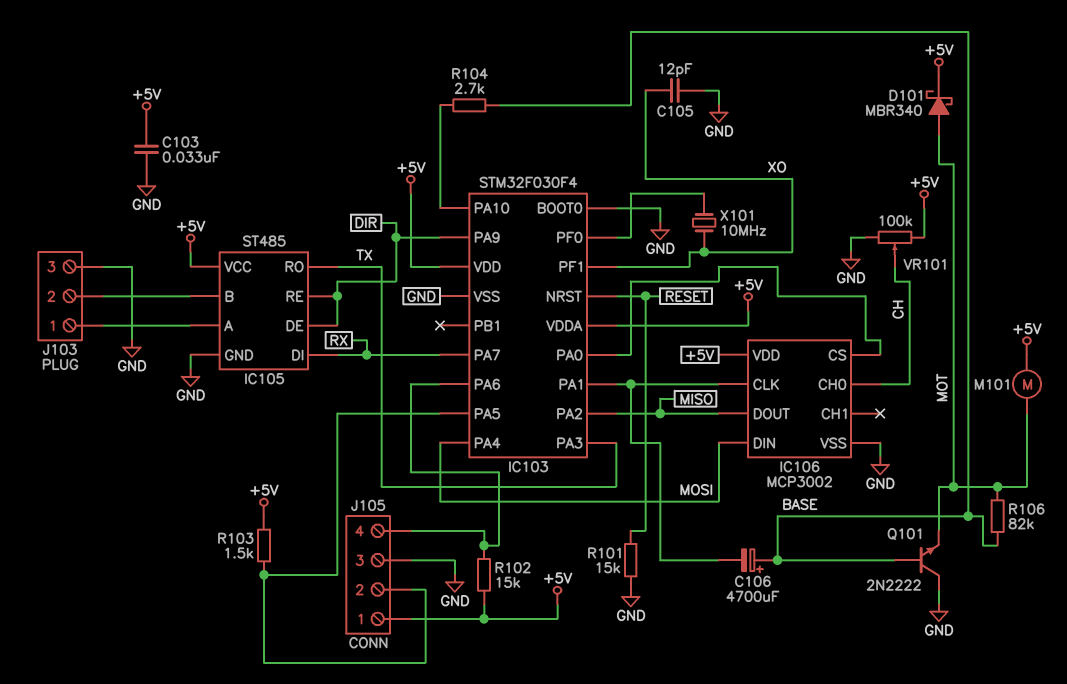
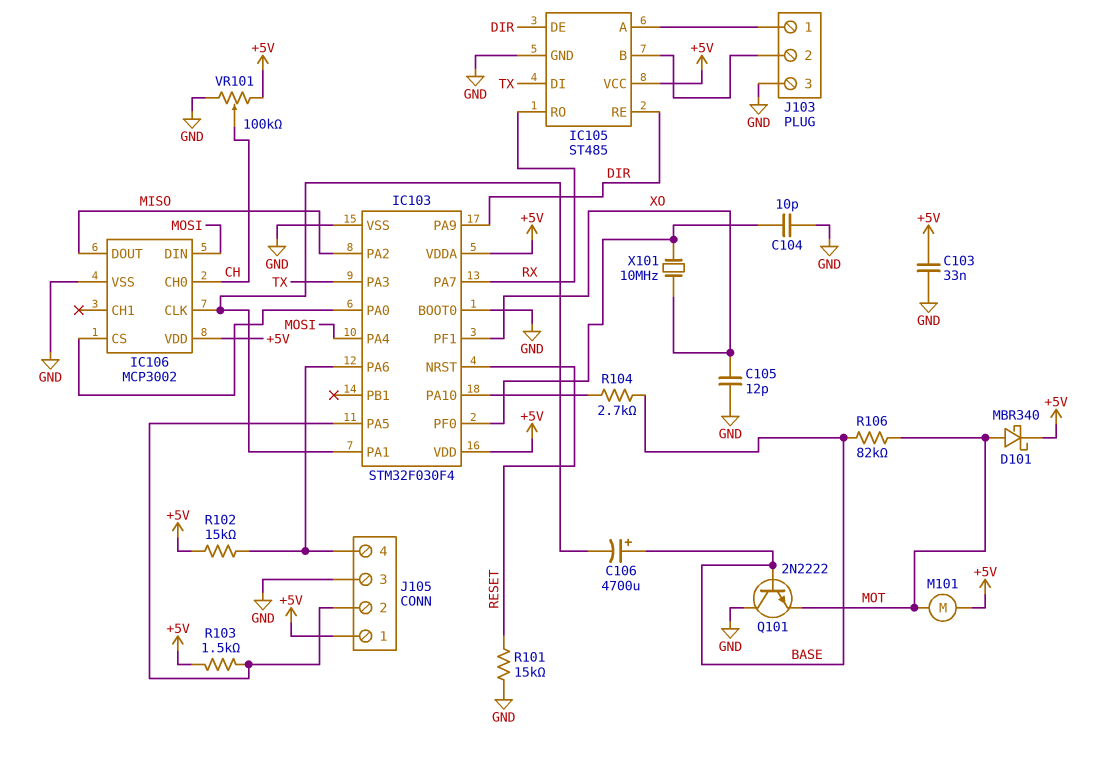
C104: none -> 10pF (GND, IC103/PF0)
IC105 pin DI: RX -> TX
IC105 pin RO: TX -> RX

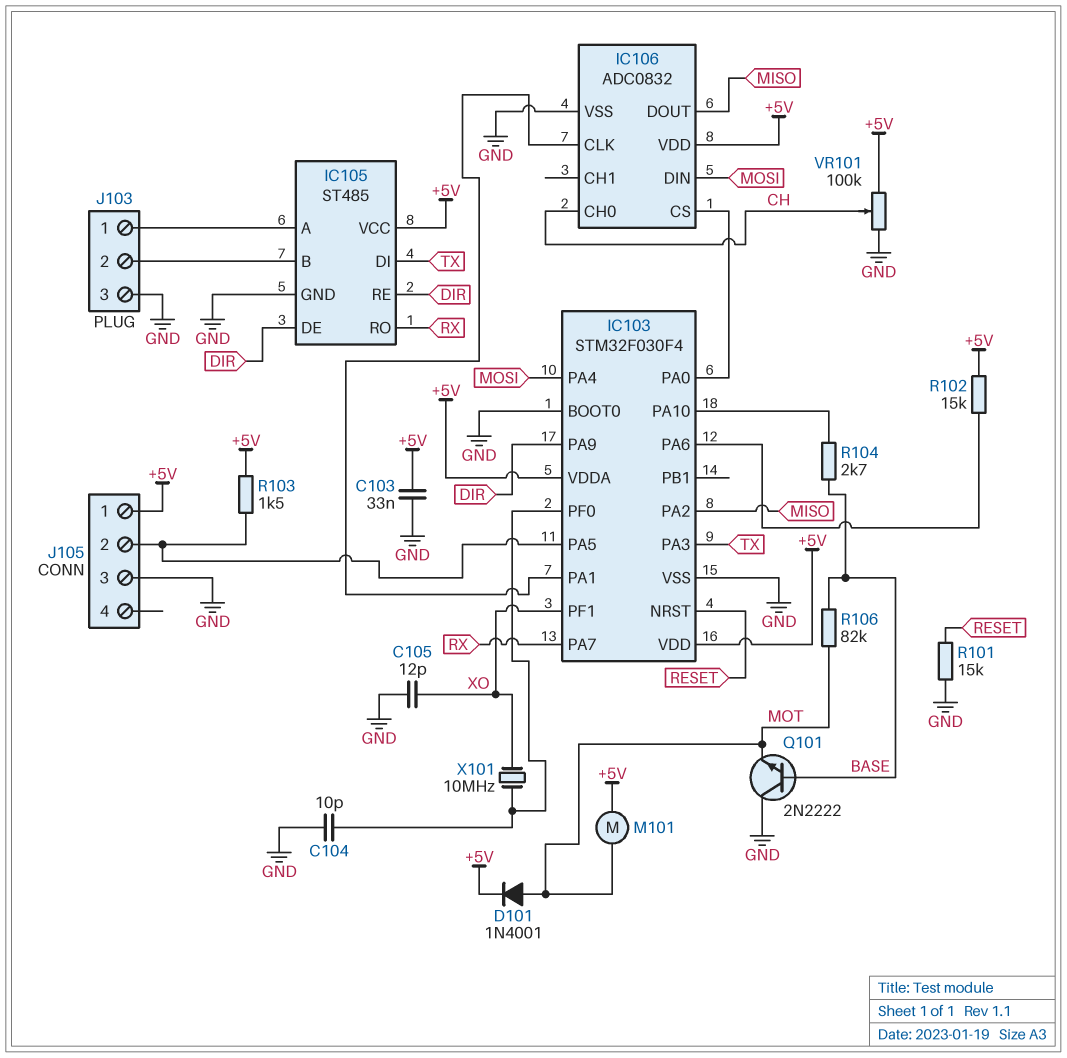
C106: 4700uF (plus BASE, minus IC103/PA1) -> none
D101: schottky MBR340 (A MOT, K +5V) -> diode 1N4001 (A MOT, K +5V)
IC106: MCP3002 -> ADC0832
J105 pin 4: IC103/PA6 -> none

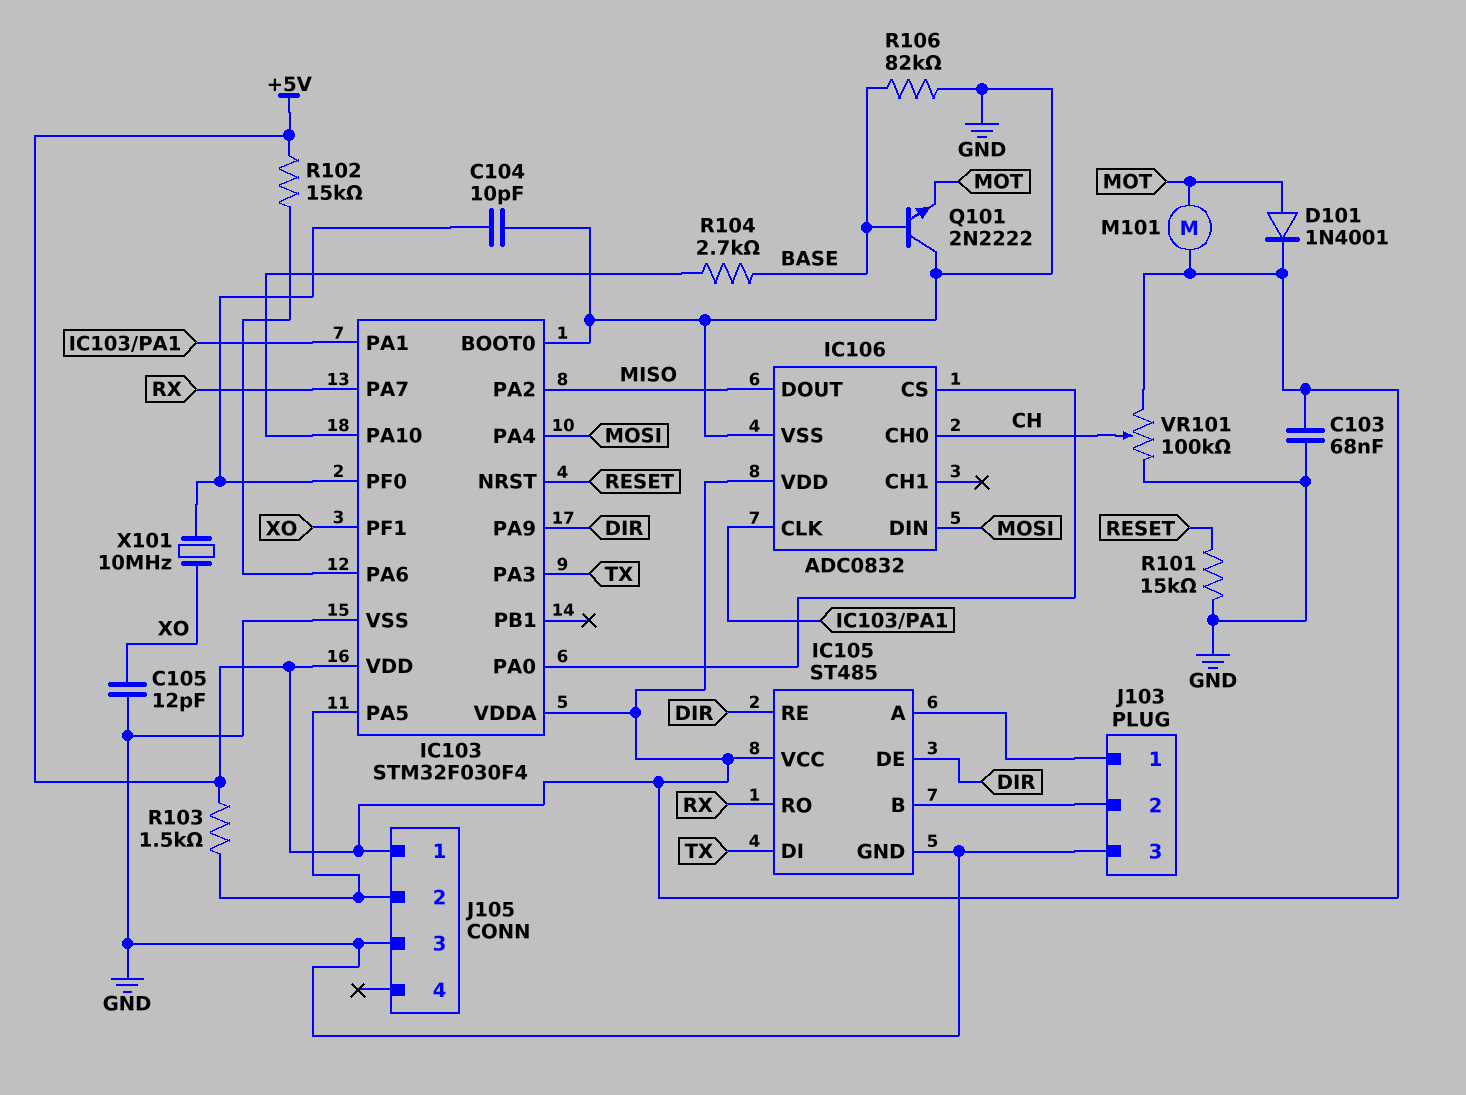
C103: 33nF (+5V, GND) -> 68nF (+5V, GND)
R106: 82k (BASE, MOT) -> 82k (BASE, GND)

